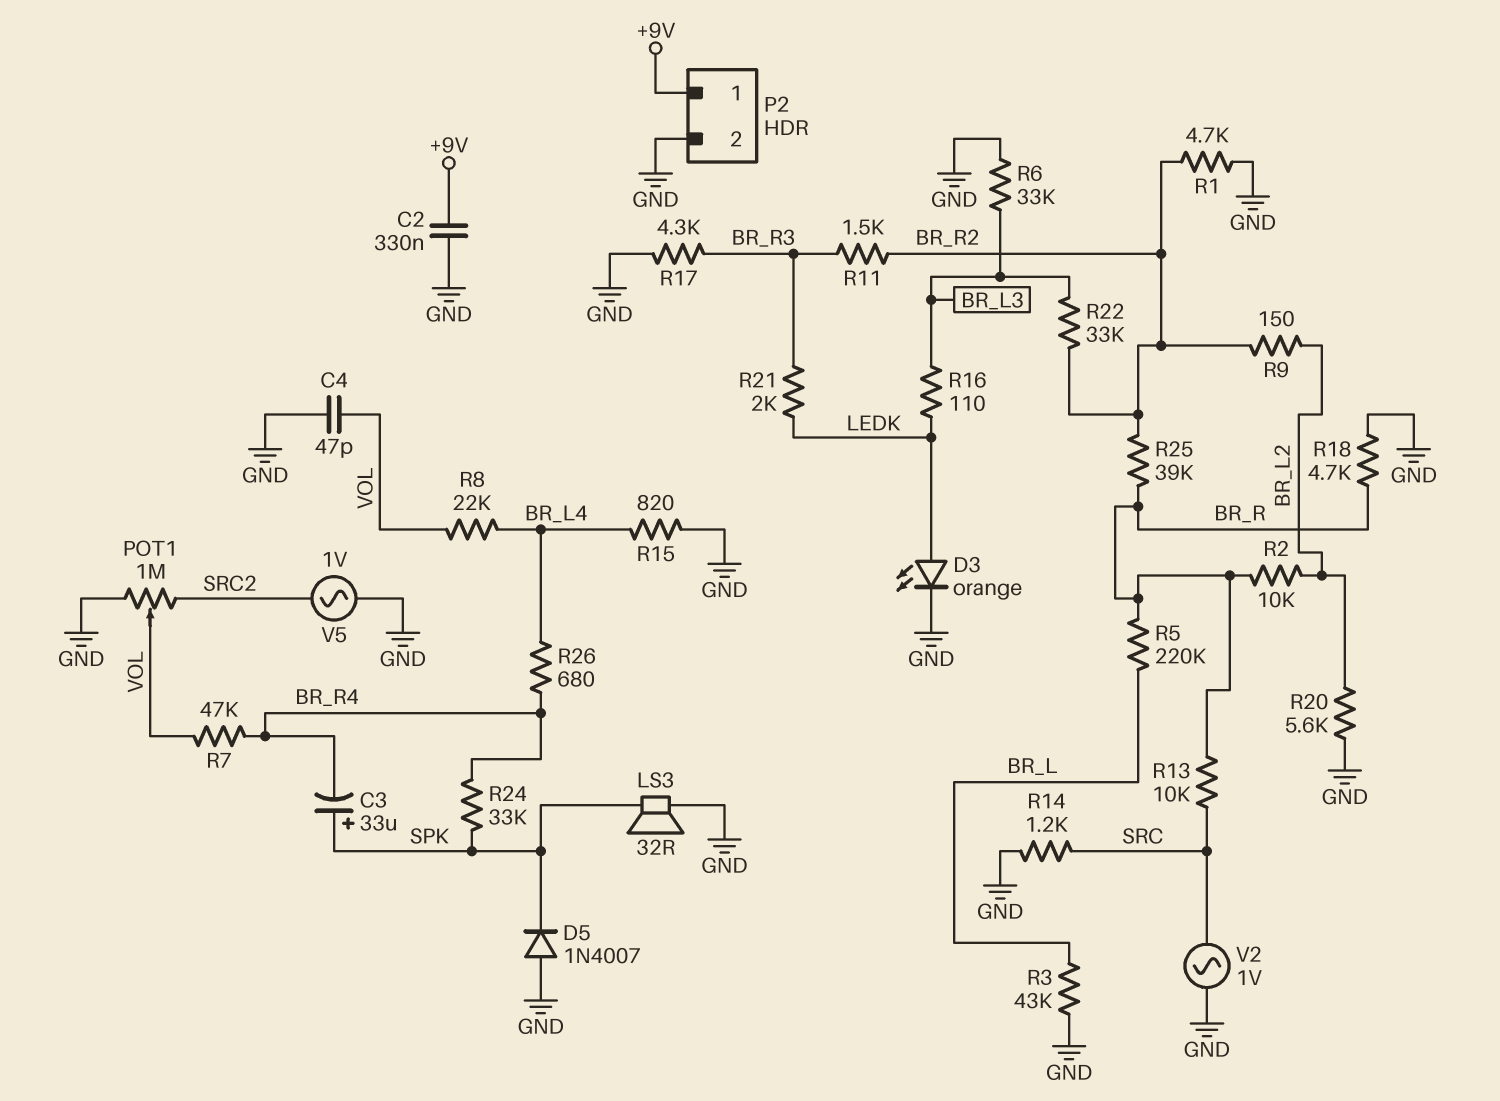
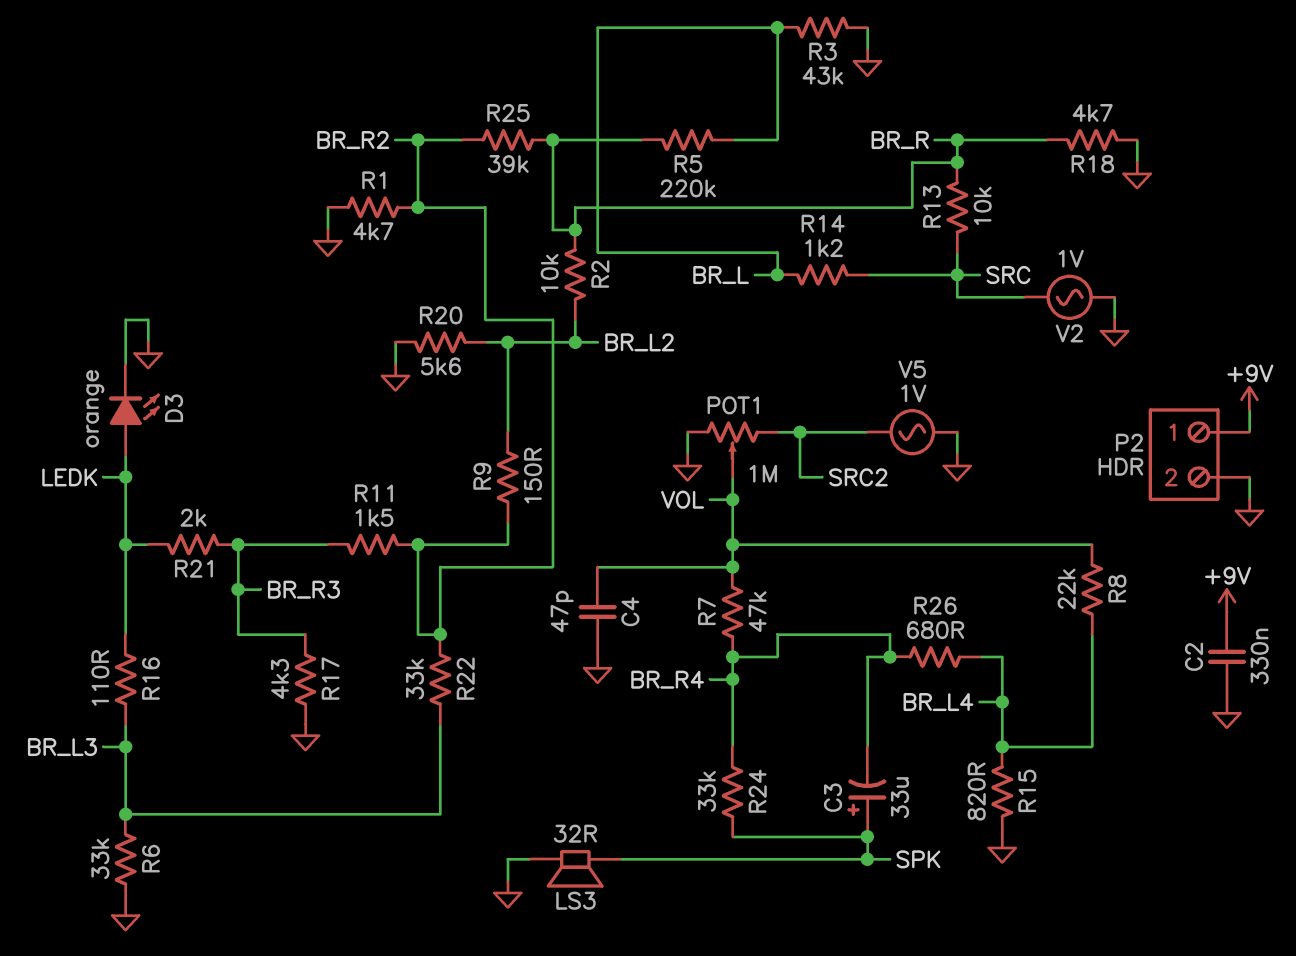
D5: diode 1N4007 (A GND, K SPK) -> none
R14: 1.2k (GND, SRC) -> 1.2k (BR_L, SRC)

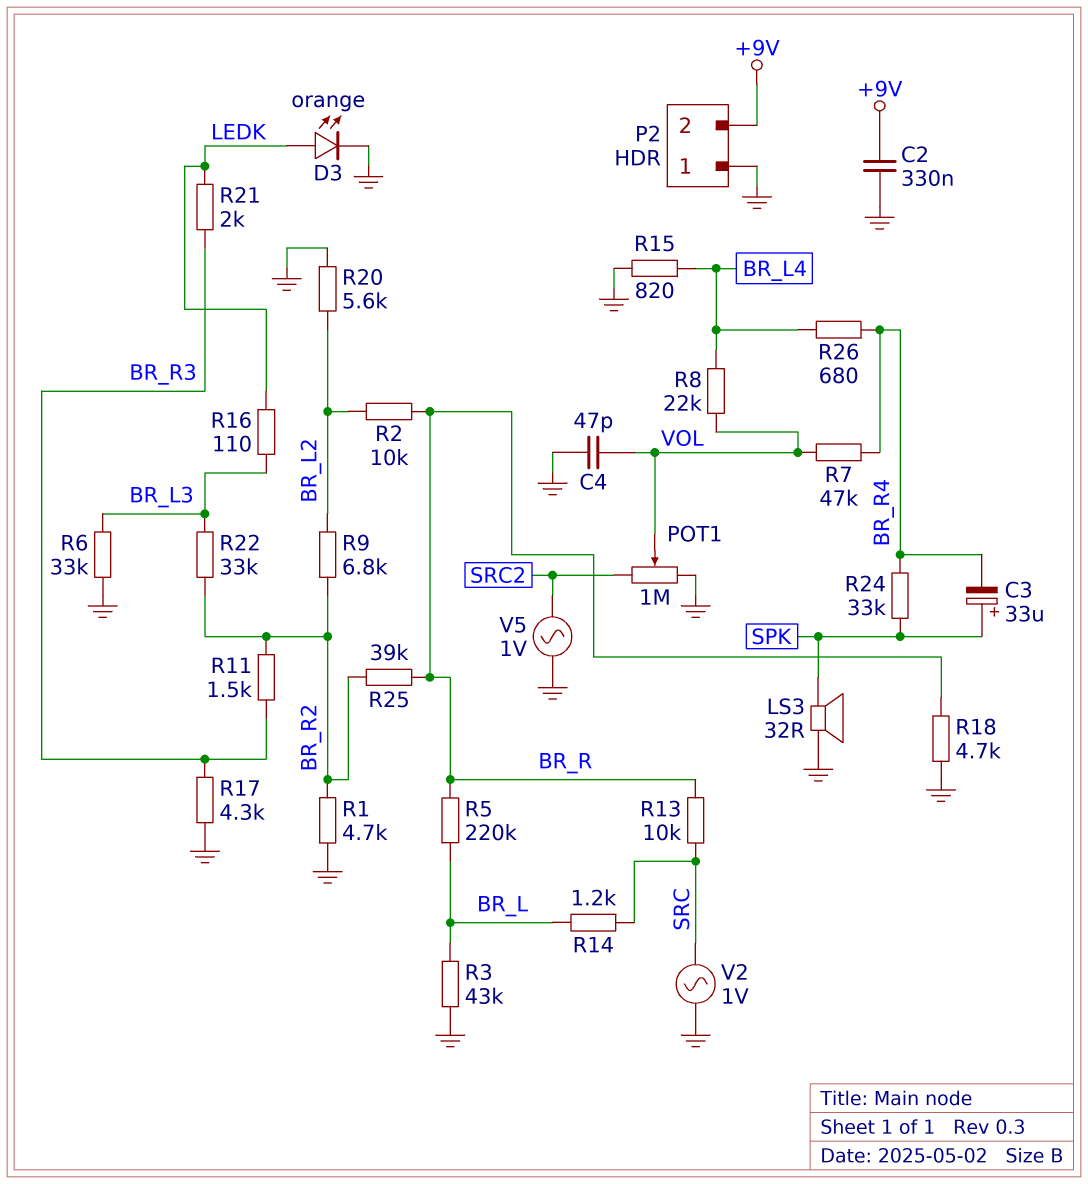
P2 pin 1: +9V -> GND
P2 pin 2: GND -> +9V
R9: 150 (BR_L2, BR_R2) -> 6.8k (BR_L2, BR_R2)

